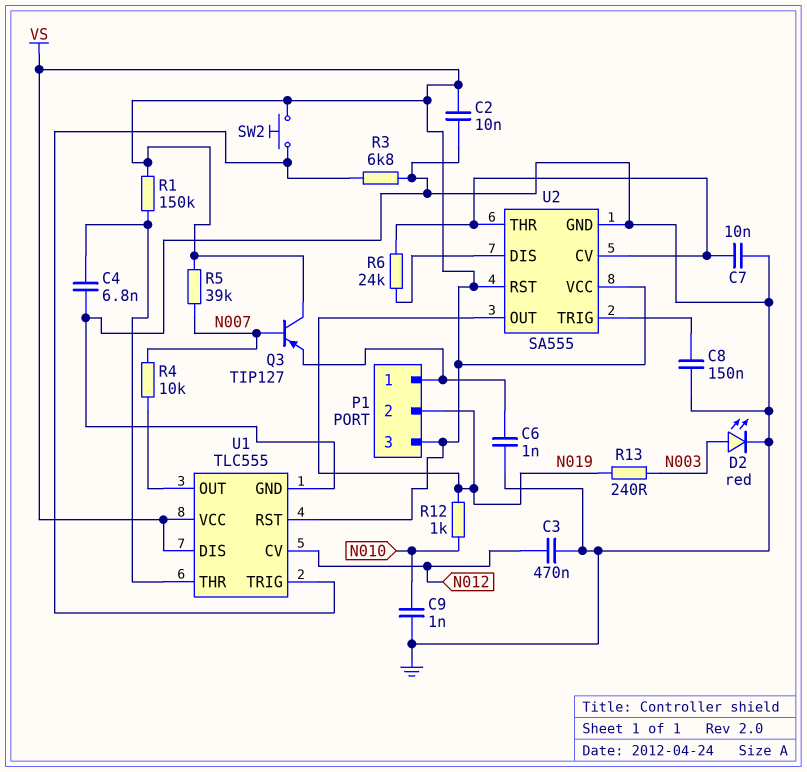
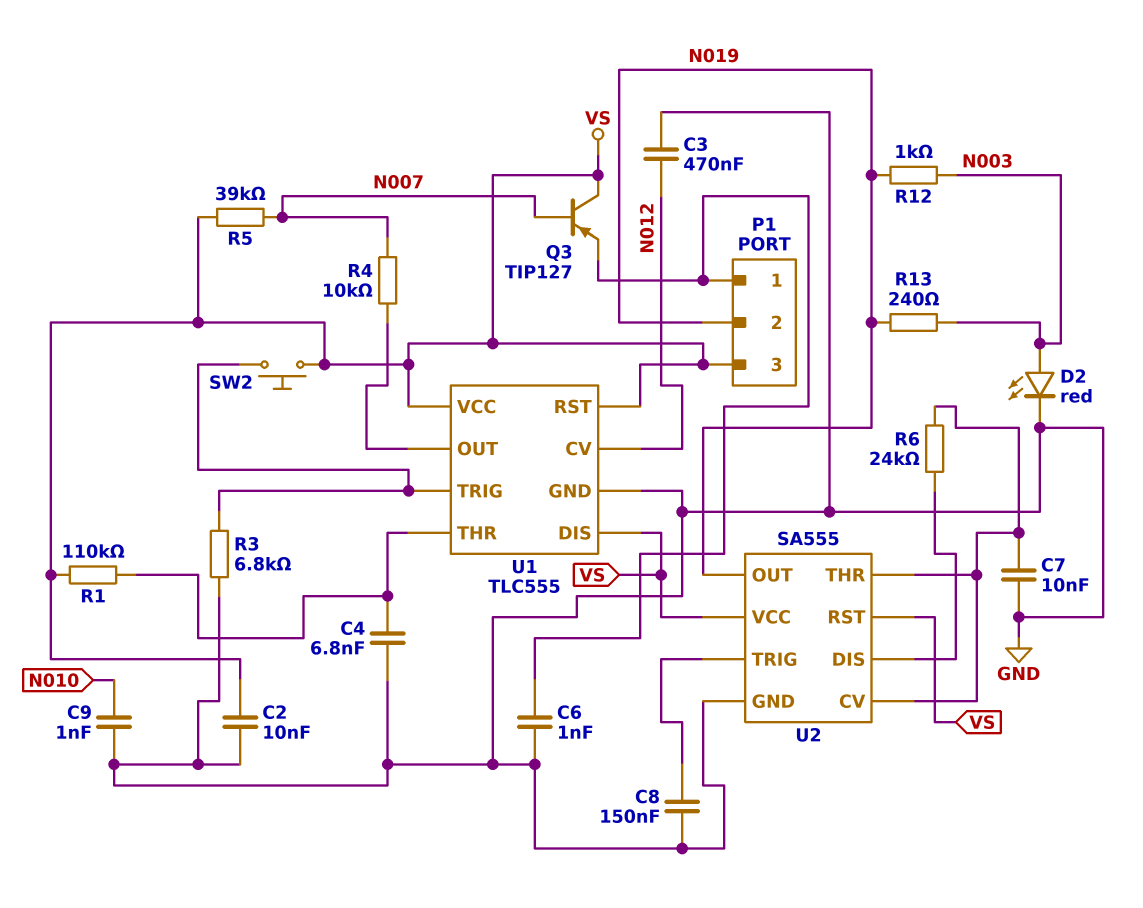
R1: 150k (U1/THR, VS) -> 110k (U1/THR, VS)
R12: 1k (N010, N019) -> 1k (N003, N019)

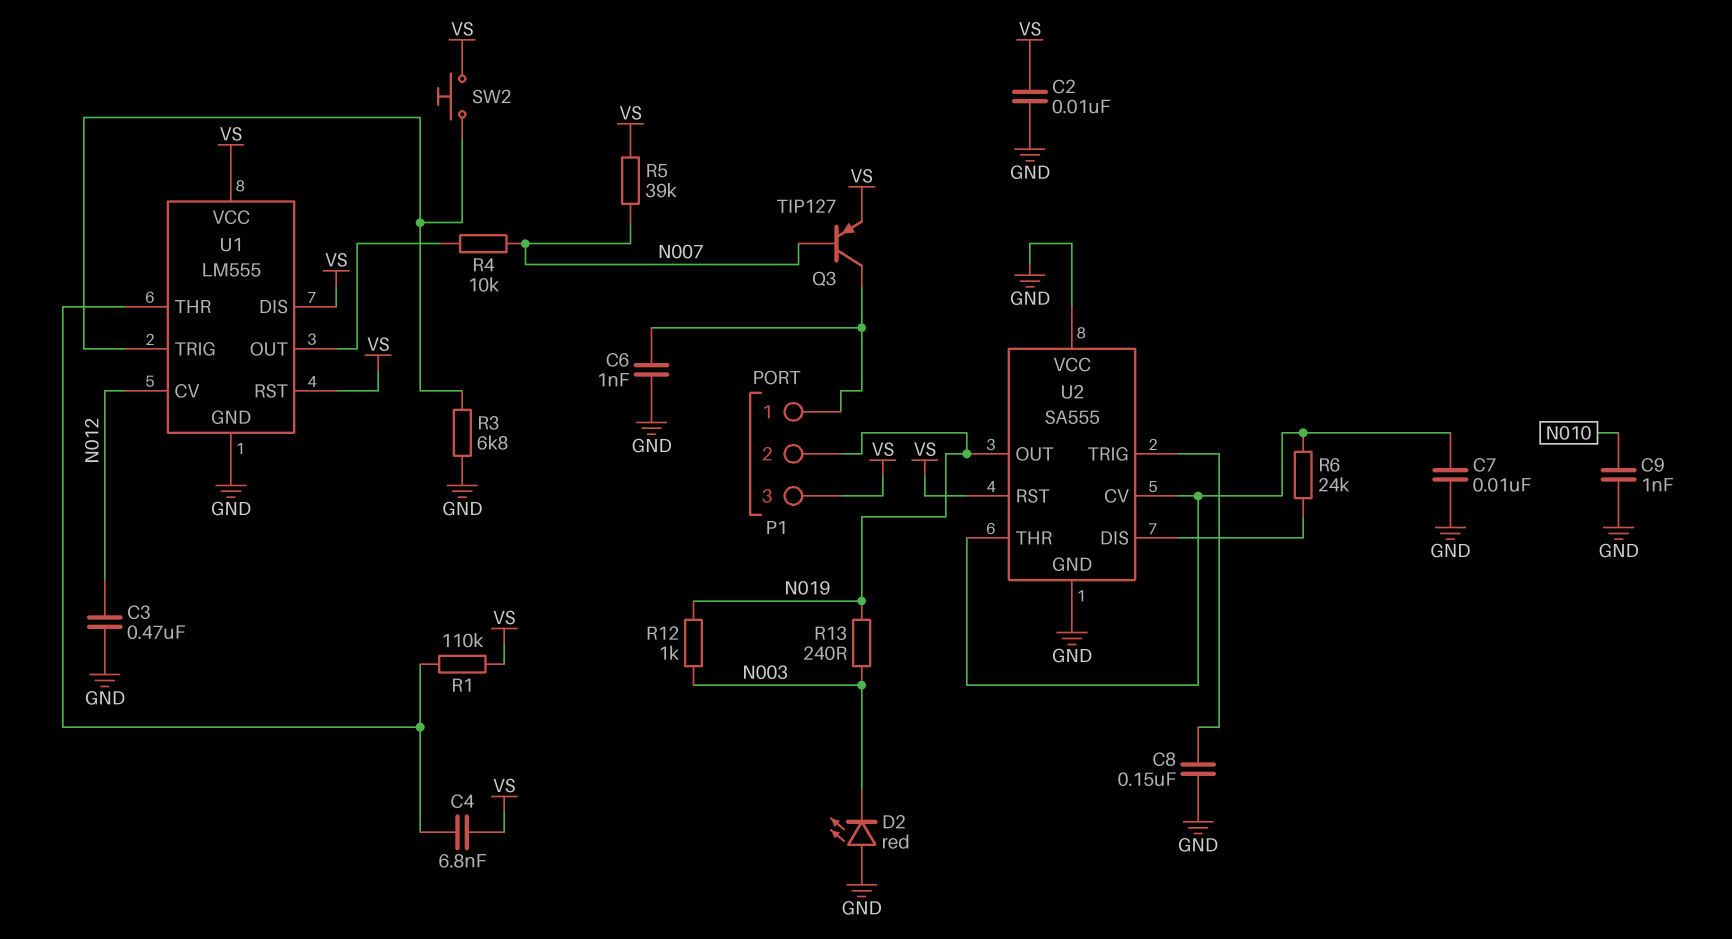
C4: 6.8nF (GND, U1/THR) -> 6.8nF (U1/THR, VS)
D2: LED red (A N003, K GND) -> LED red (A GND, K N003)
Q3: PNP TIP127 (B N007, C VS, E P1/1) -> PNP TIP127 (B N007, C P1/1, E VS)
U1: TLC555 -> LM555
U2 pin VCC: VS -> GND

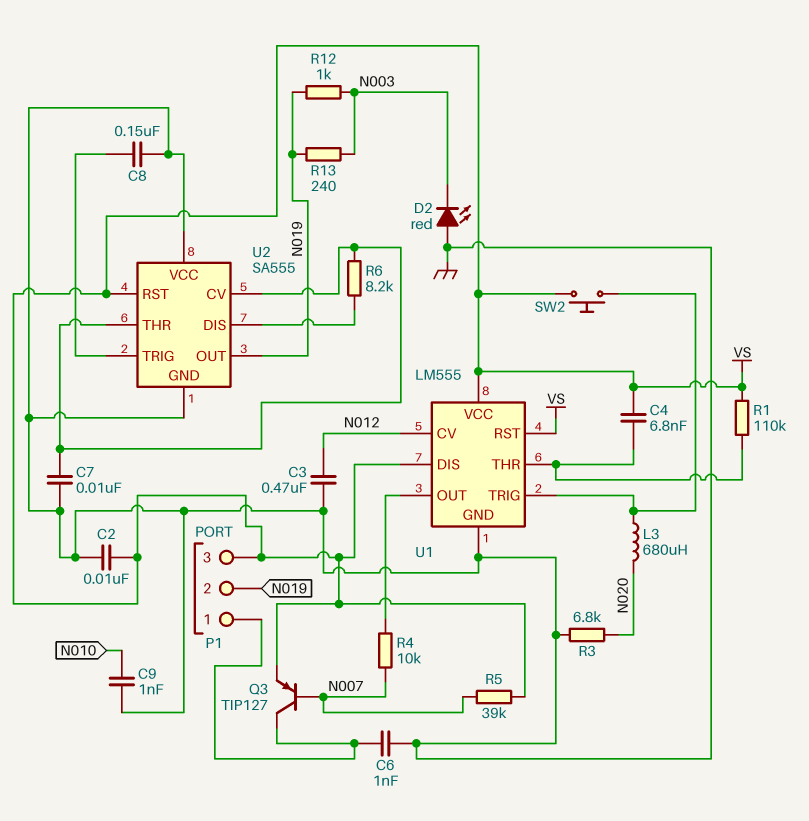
L3: none -> 680uH (N020, U1/TRIG)
R3: 6.8k (GND, U1/TRIG) -> 6.8k (GND, N020)
R6: 24k (U2/CV, U2/DIS) -> 8.2k (U2/CV, U2/DIS)

